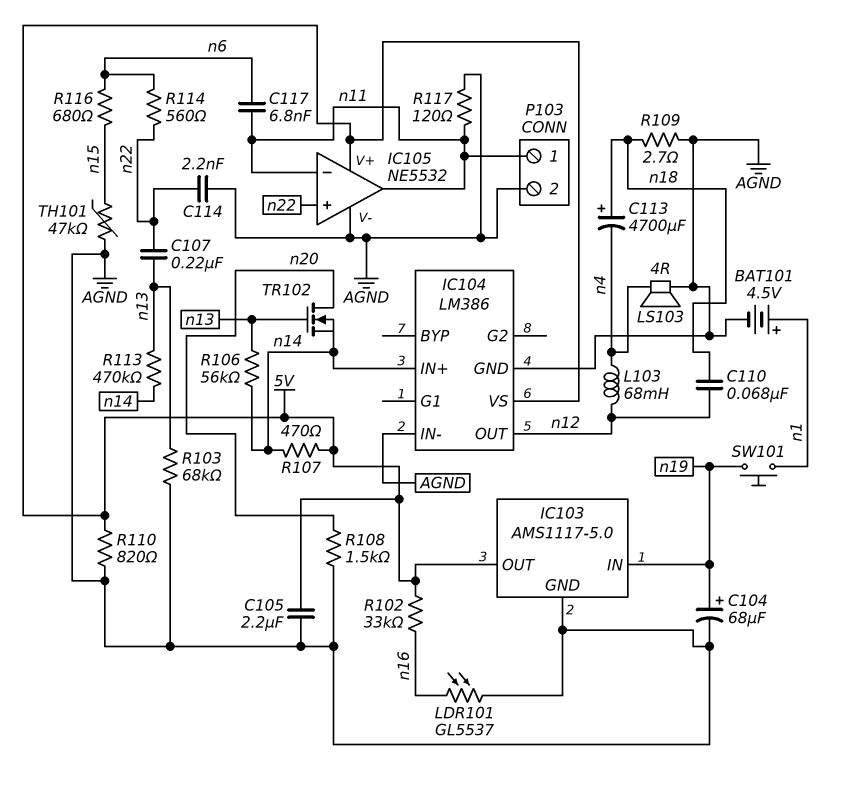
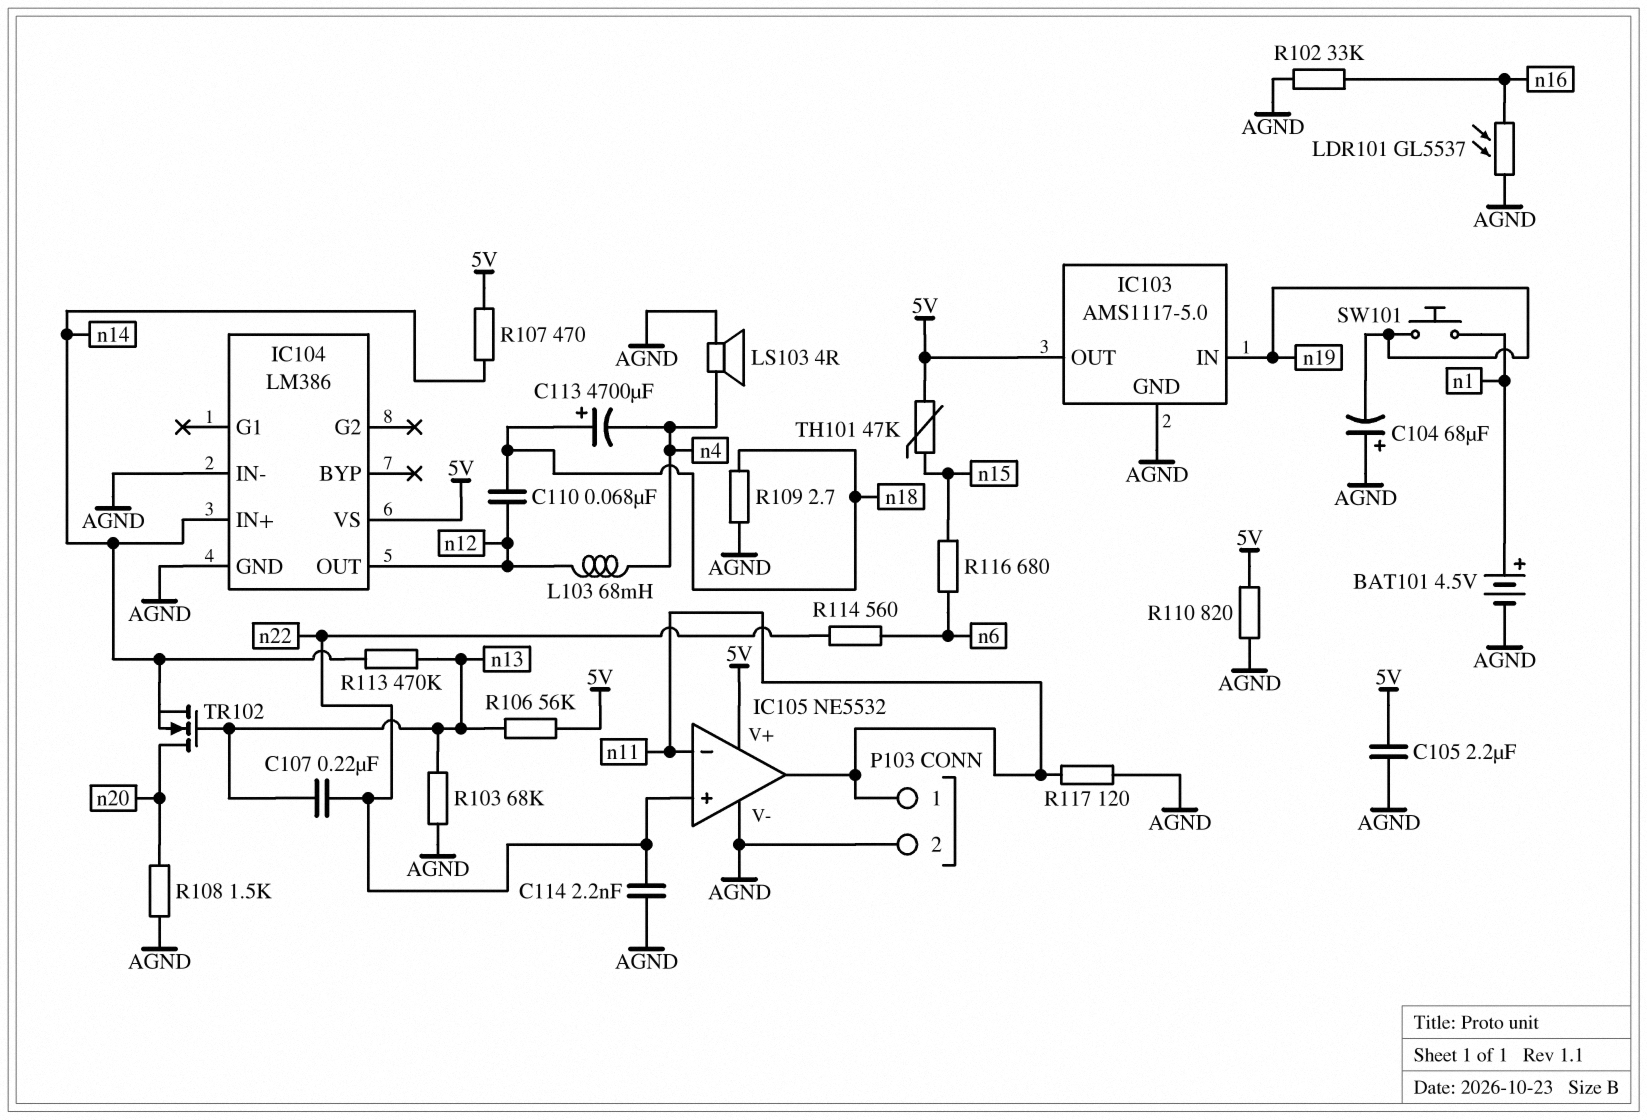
C104: 68uF (plus n19, minus AGND) -> 68uF (plus AGND, minus n19)
C117: 6.8nF (n6, n11) -> none
R102: 33k (5V, n16) -> 33k (AGND, n16)
R106: 56k (n13, n14) -> 56k (5V, n13)
TH101: 47k (AGND, n15) -> 47k (5V, n15)

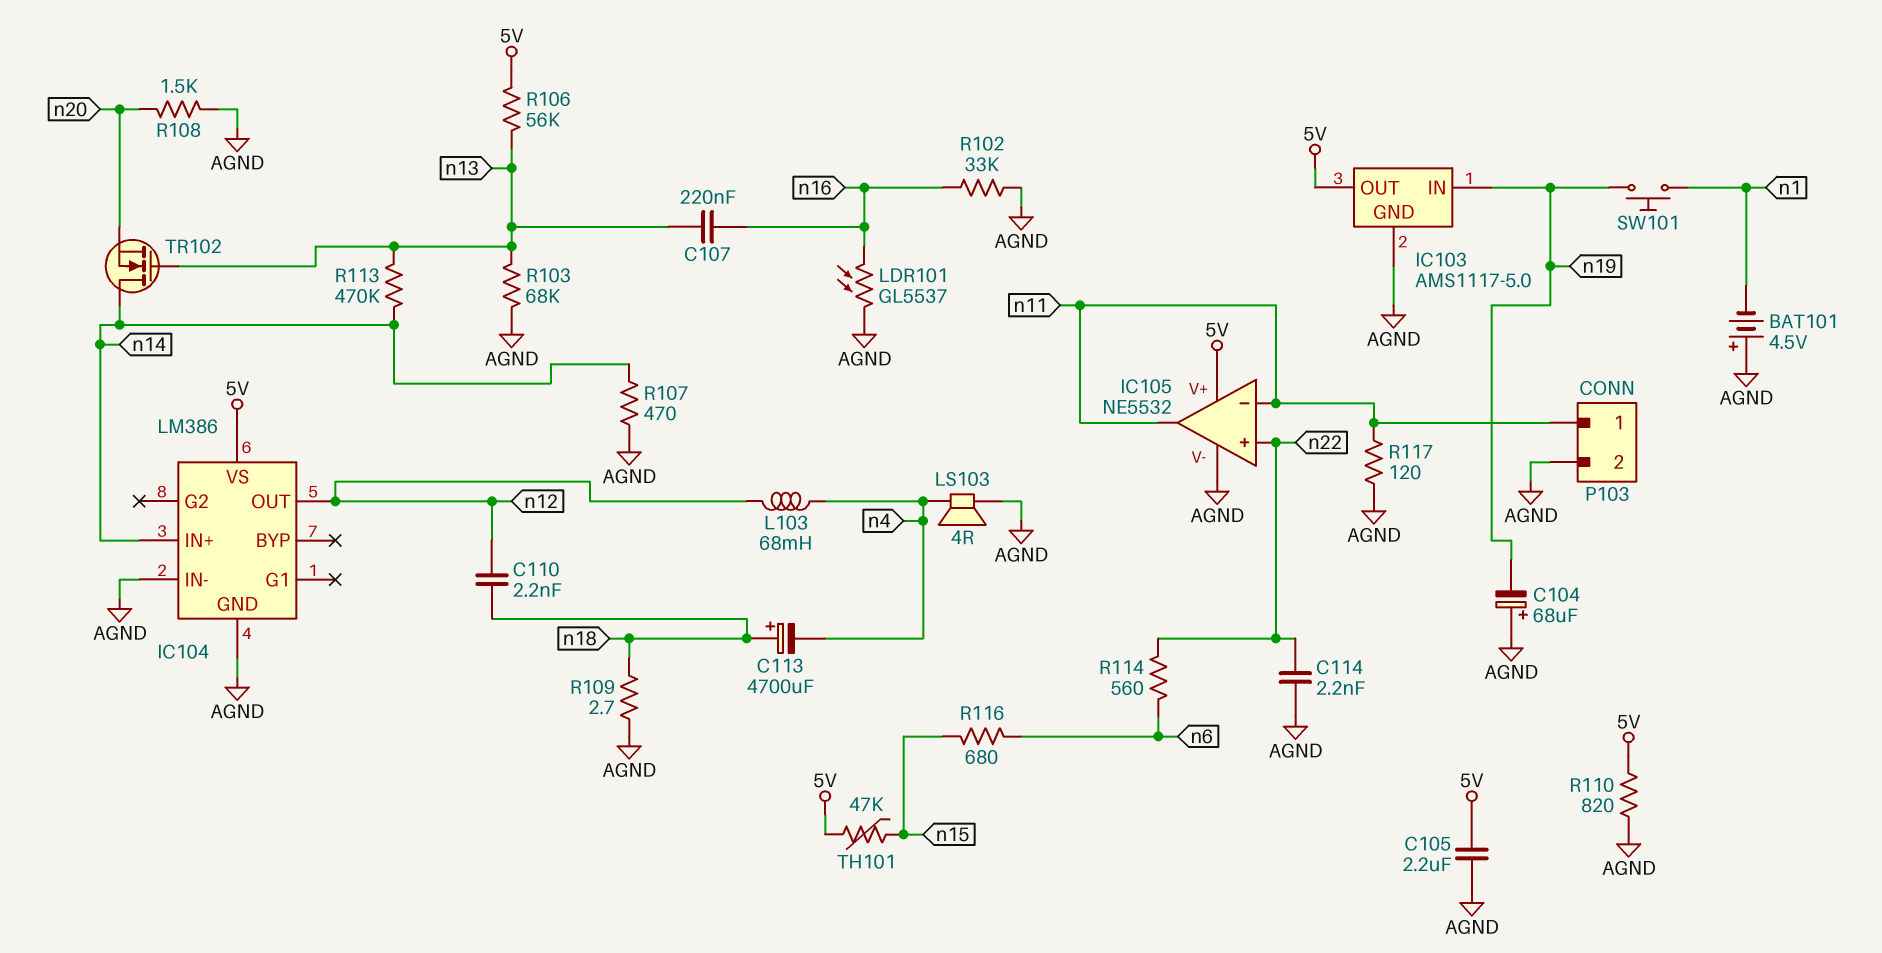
BAT101: 4.5V (plus n1, minus AGND) -> 4.5V (plus AGND, minus n1)
C107: 220nF (n13, n22) -> 220nF (n13, n16)
C110: 68nF (n12, n18) -> 2.2nF (n12, n18)
R107: 470 (5V, n14) -> 470 (AGND, n14)
TR102: NMOS (G n13, D n20, S n14) -> NMOS (G n13, D n14, S n20)

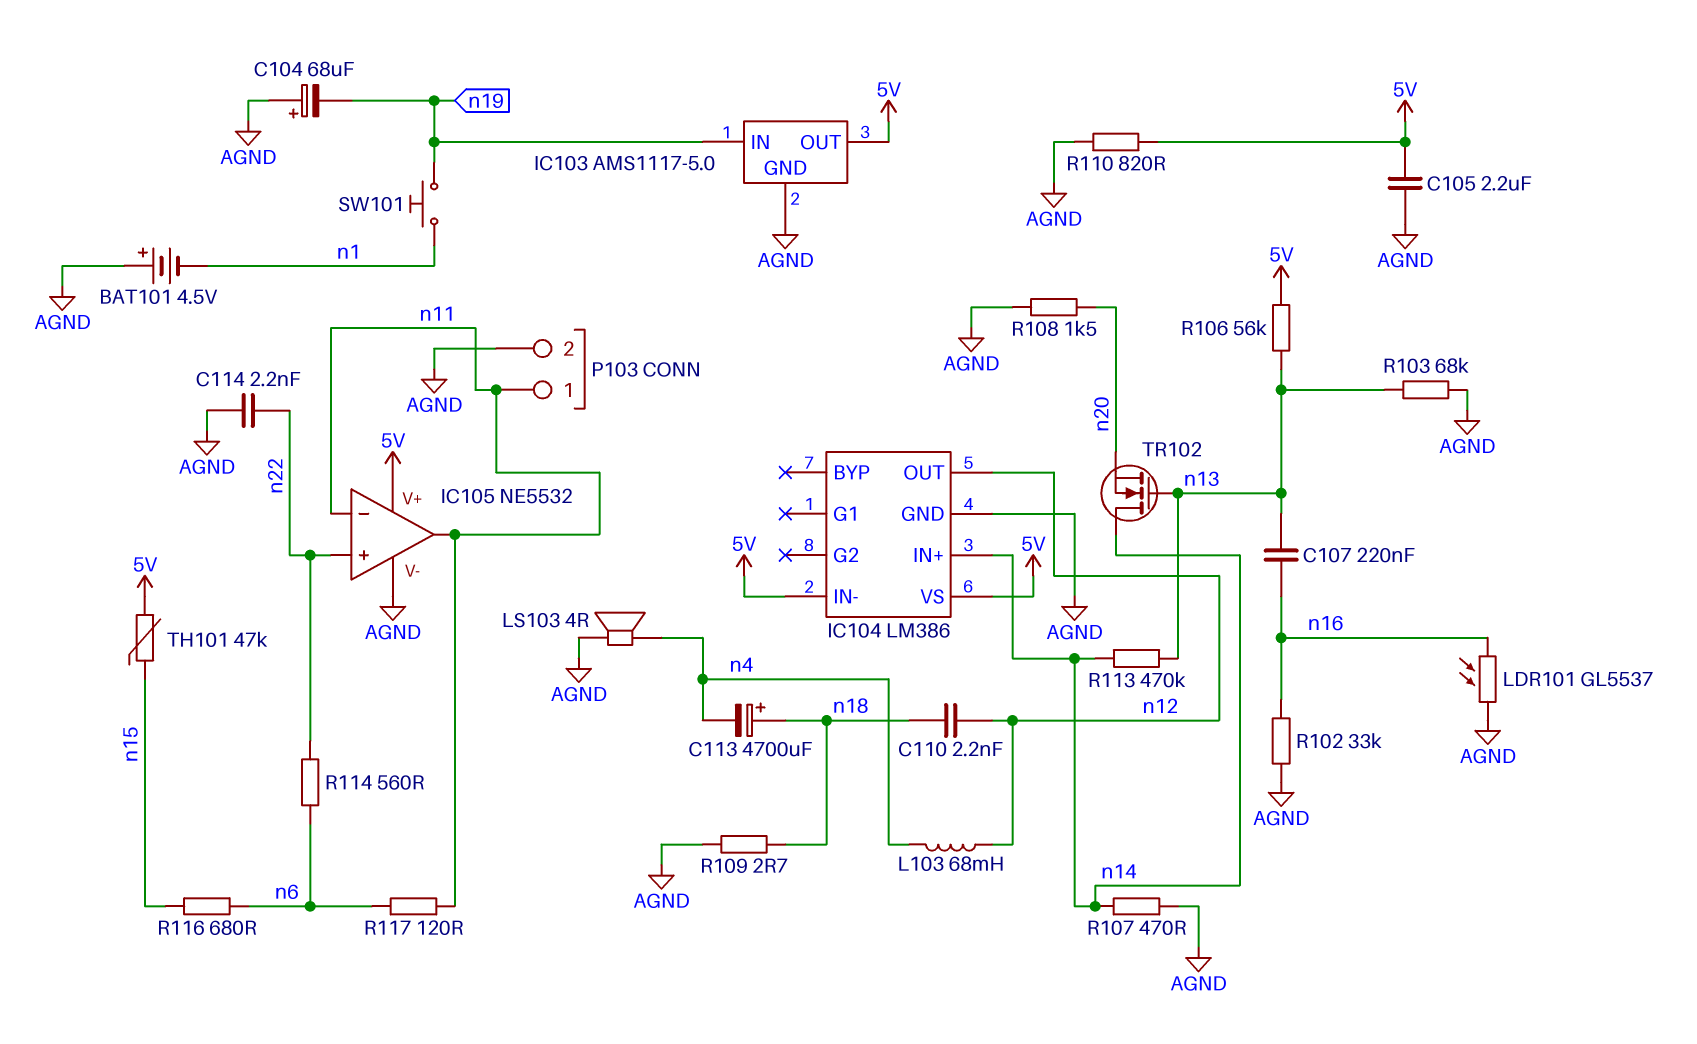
IC104 pin IN-: AGND -> 5V
R117: 120 (AGND, n11) -> 120 (n6, n11)

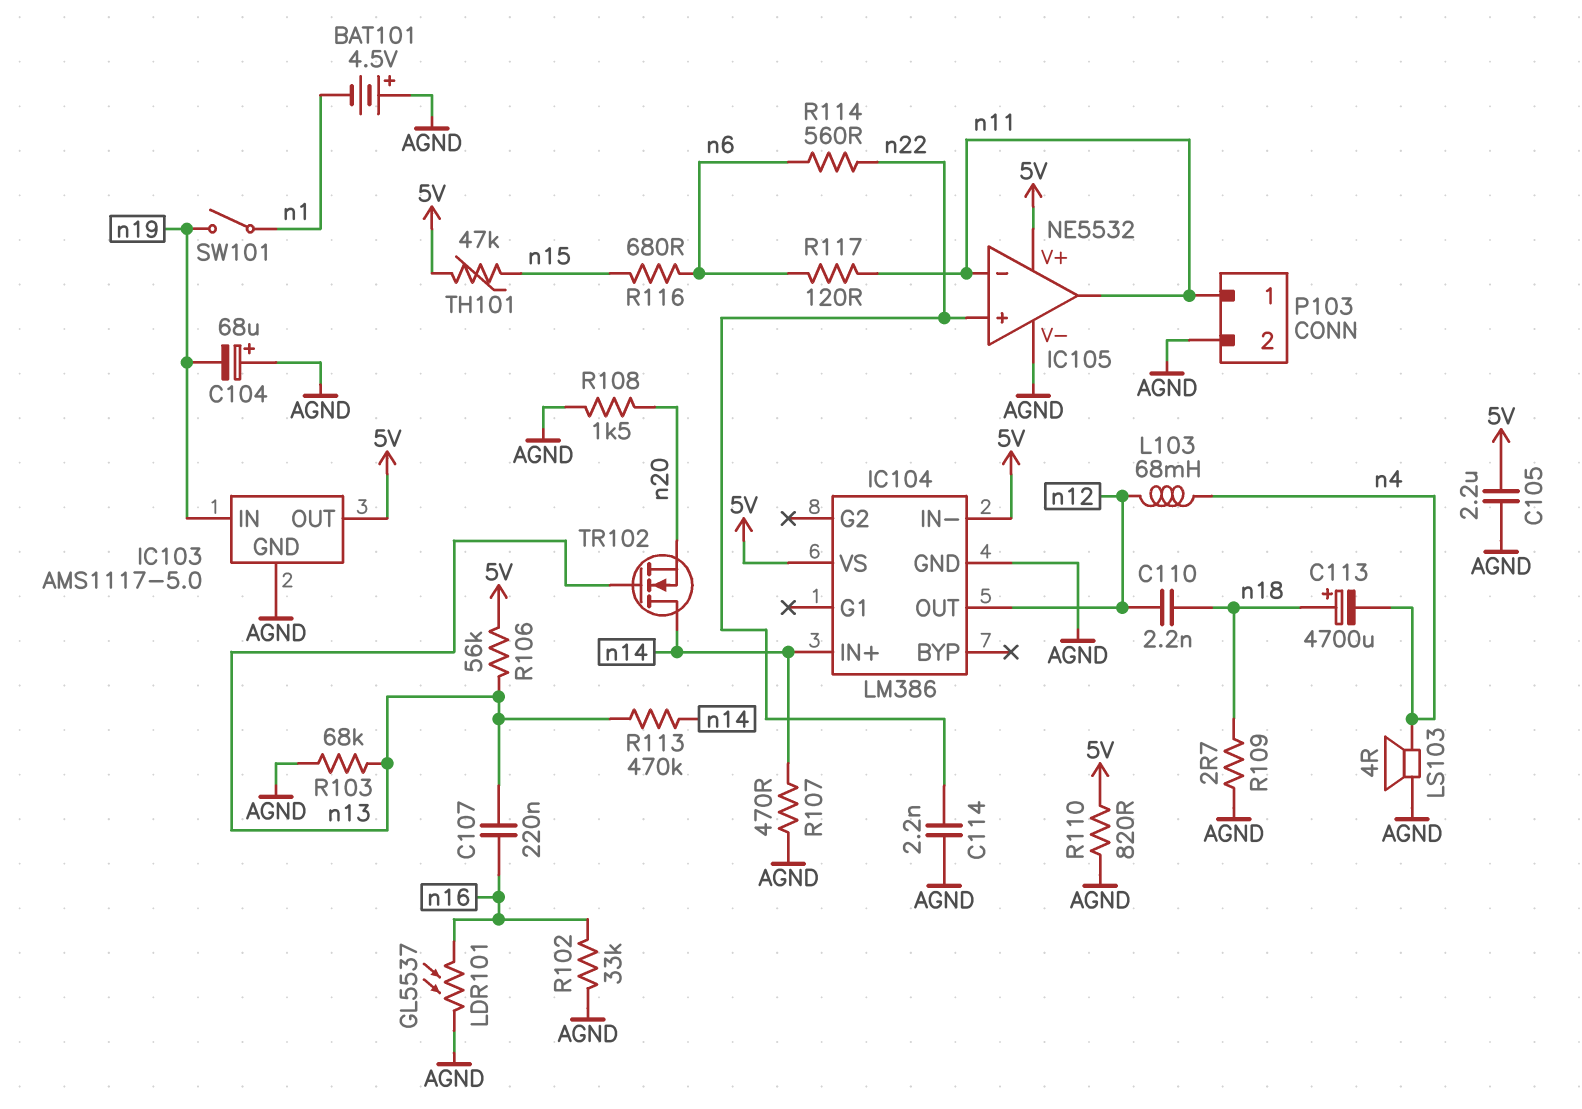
SW101: button (n1, n19) -> switch (n1, n19)

